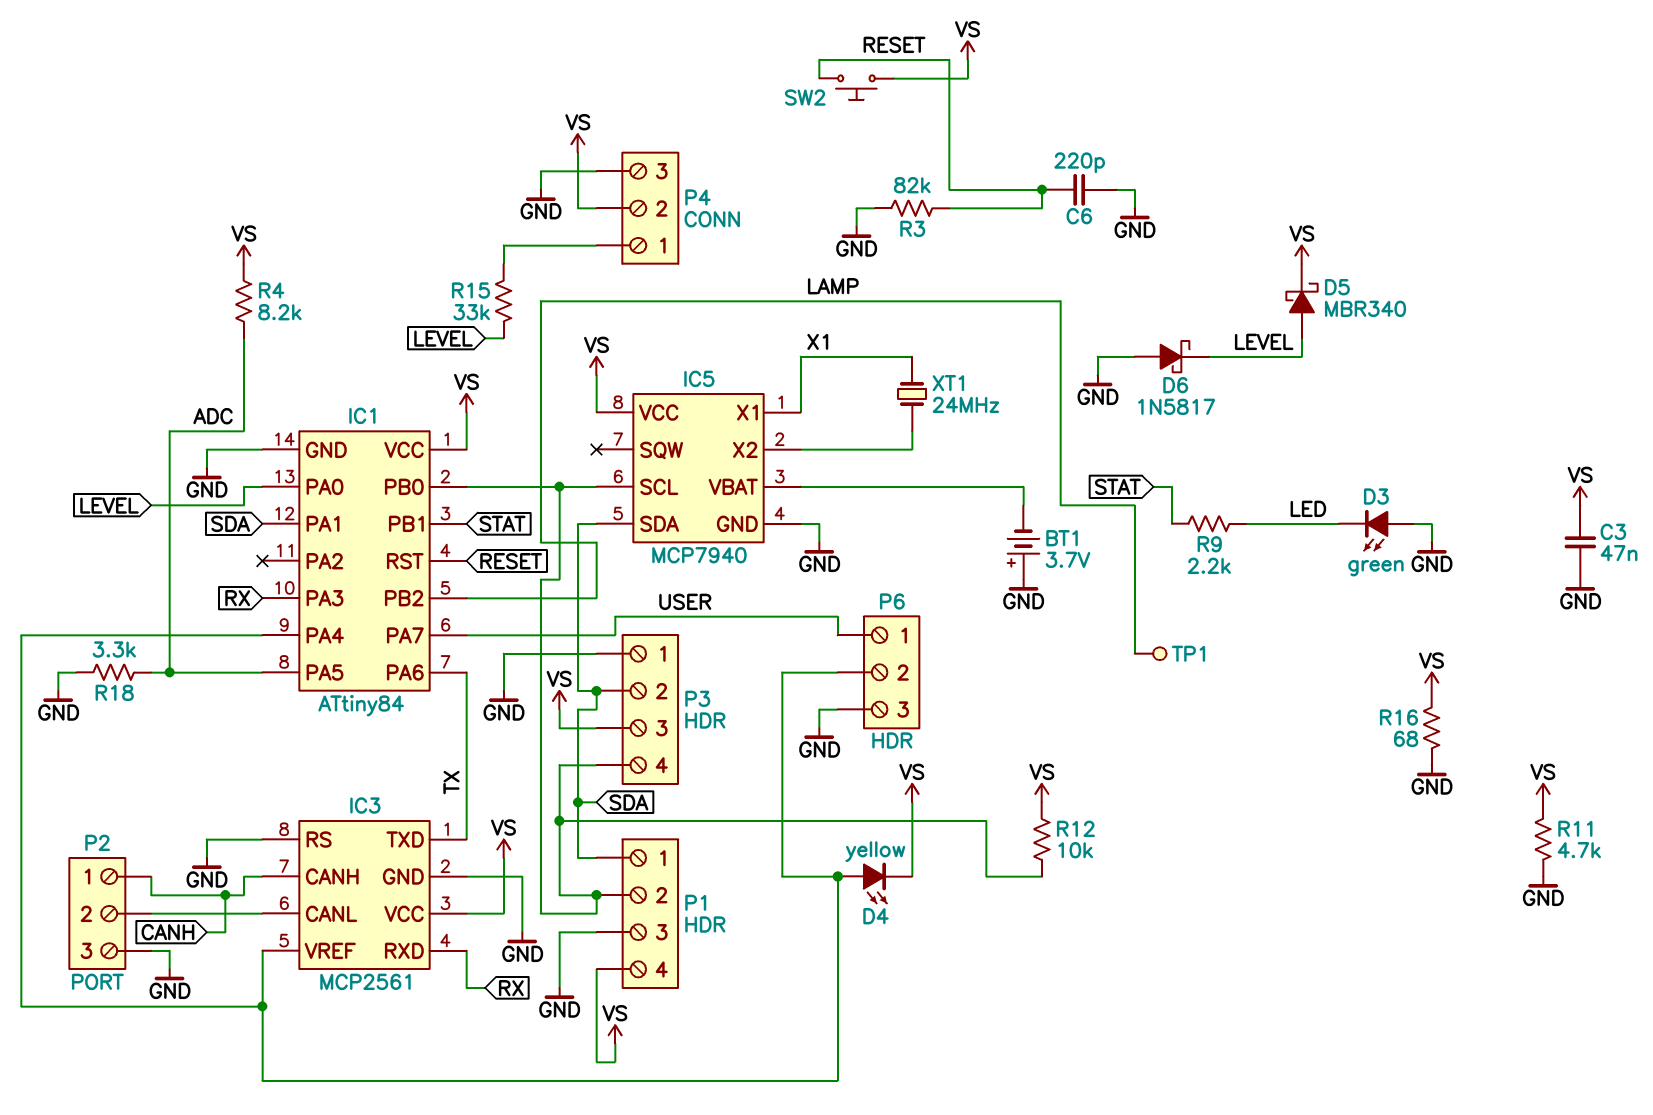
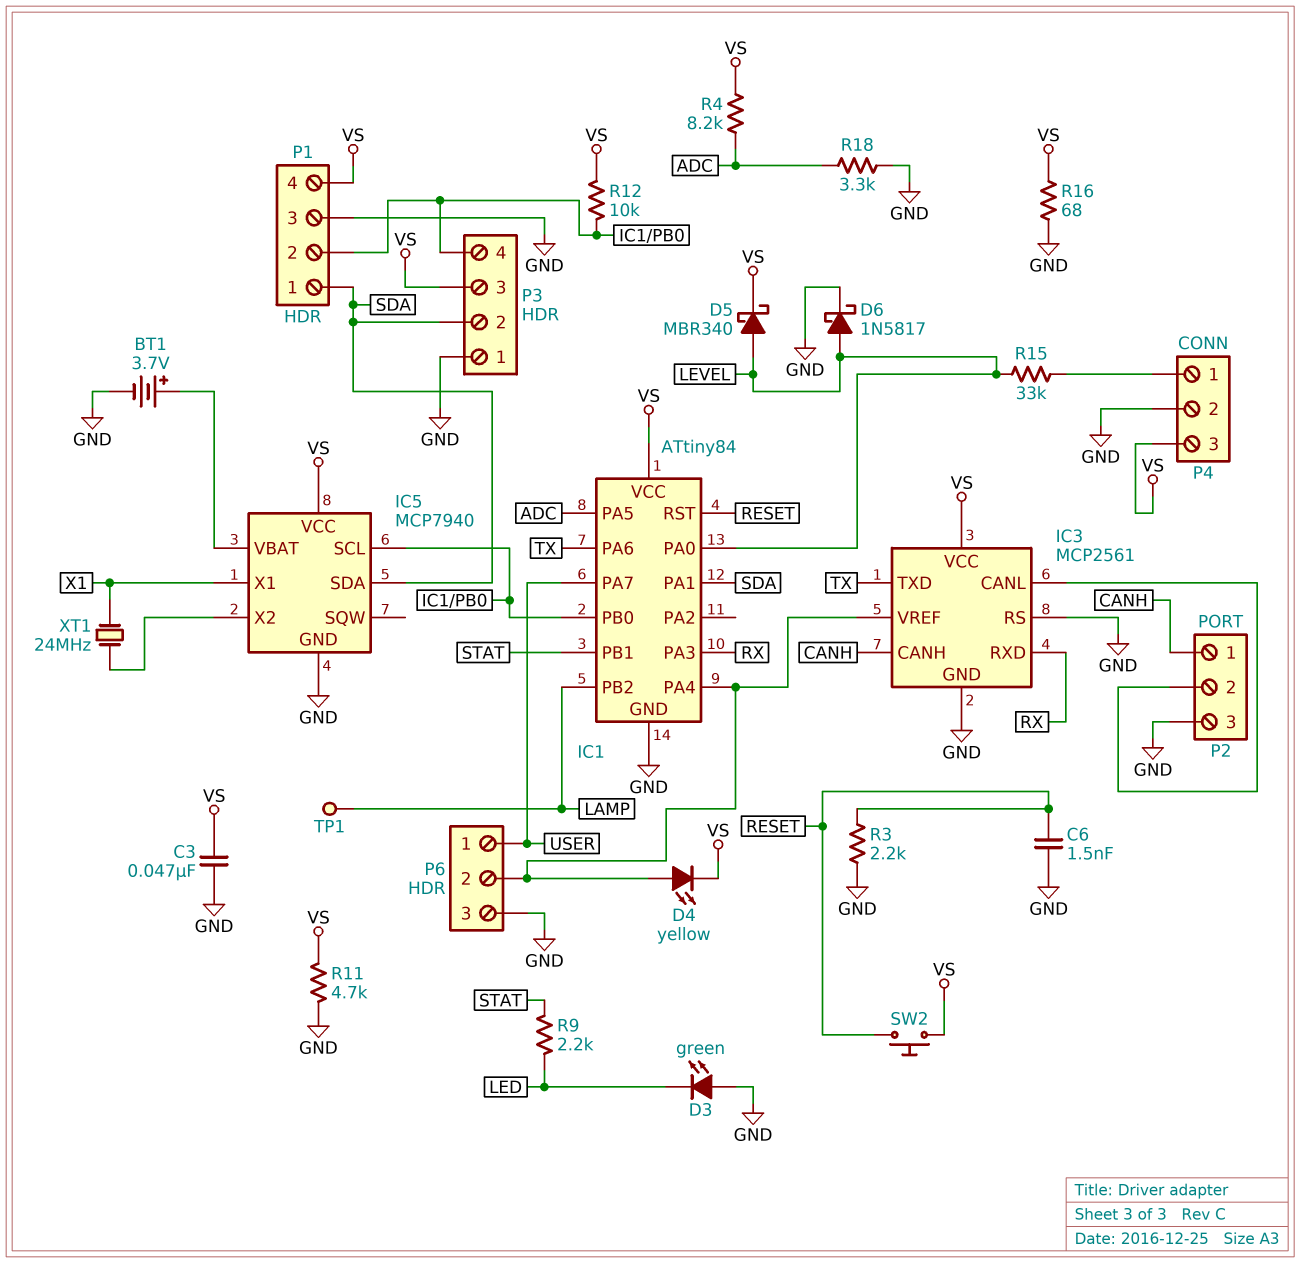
BT1: 3.7V (plus GND, minus IC5/VBAT) -> 3.7V (plus IC5/VBAT, minus GND)
C6: 220pF (GND, RESET) -> 1.5nF (GND, RESET)
D6: schottky 1N5817 (A GND, K LEVEL) -> schottky 1N5817 (A LEVEL, K GND)
P4 pin 2: VS -> GND
P4 pin 3: GND -> VS
R3: 82k (GND, RESET) -> 2.2k (GND, RESET)

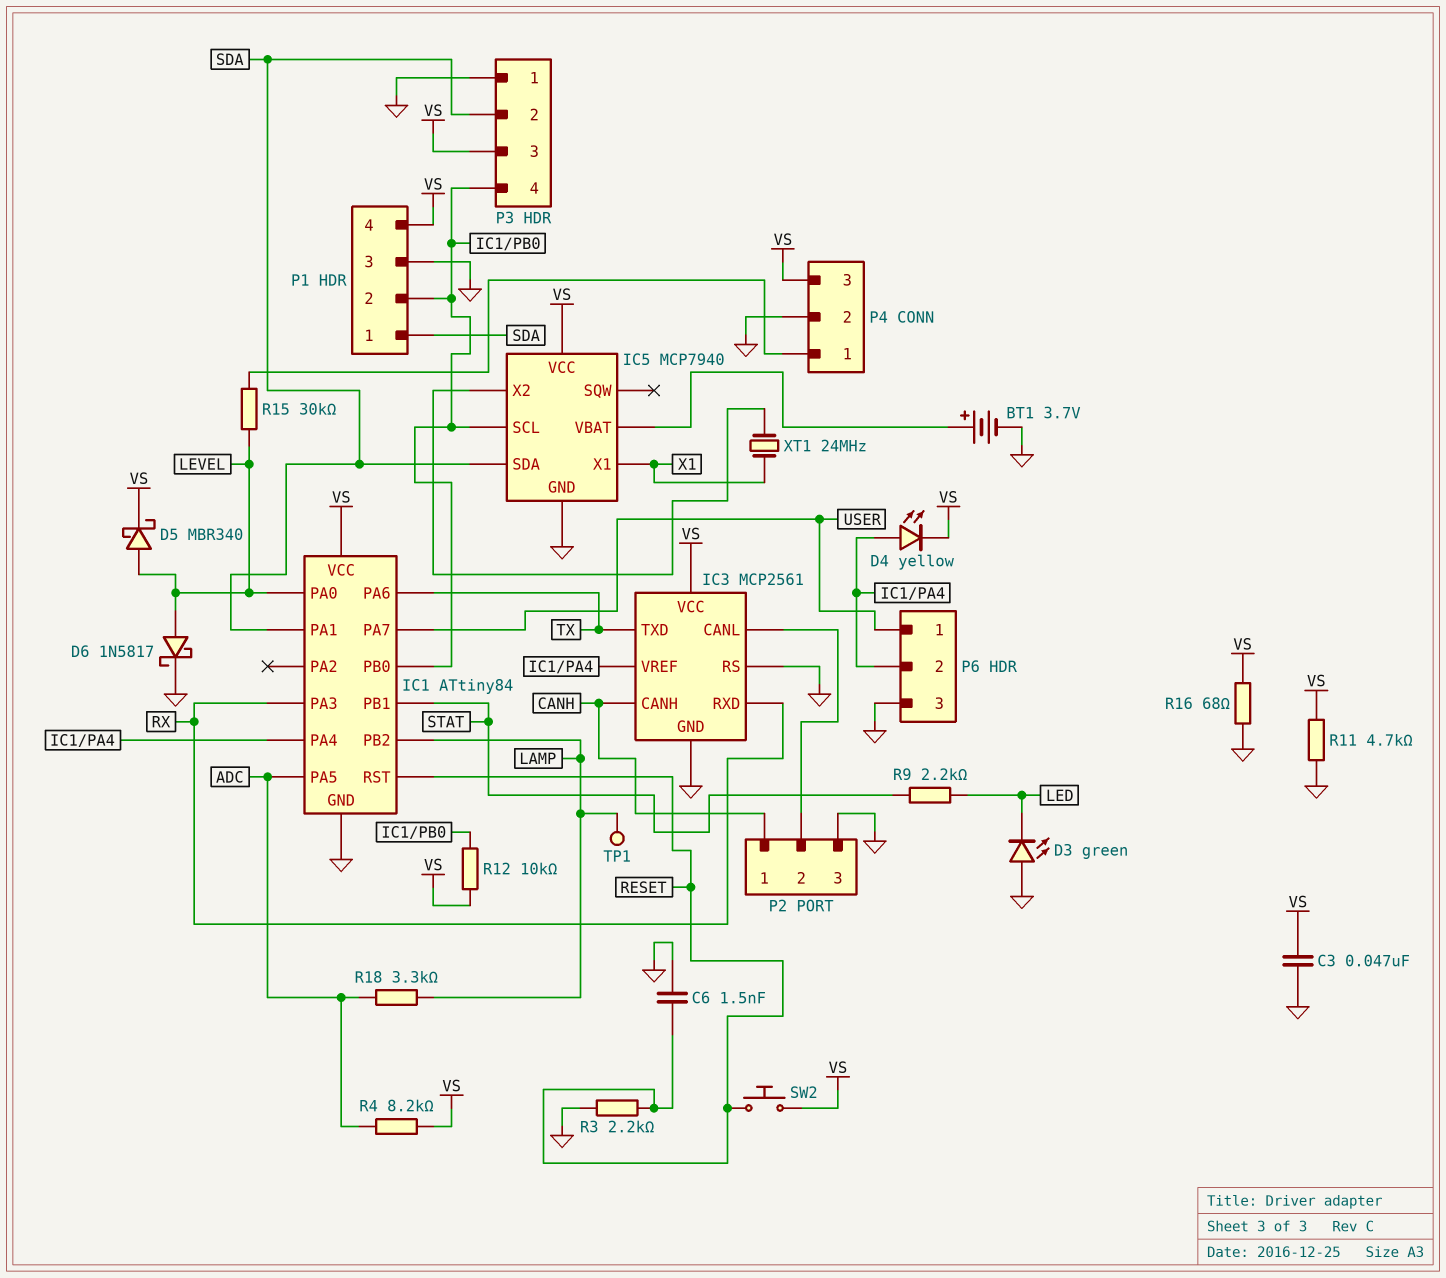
R15: 33k (LEVEL, P4/1) -> 30k (LEVEL, P4/1)
R18: 3.3k (ADC, GND) -> 3.3k (ADC, LAMP)

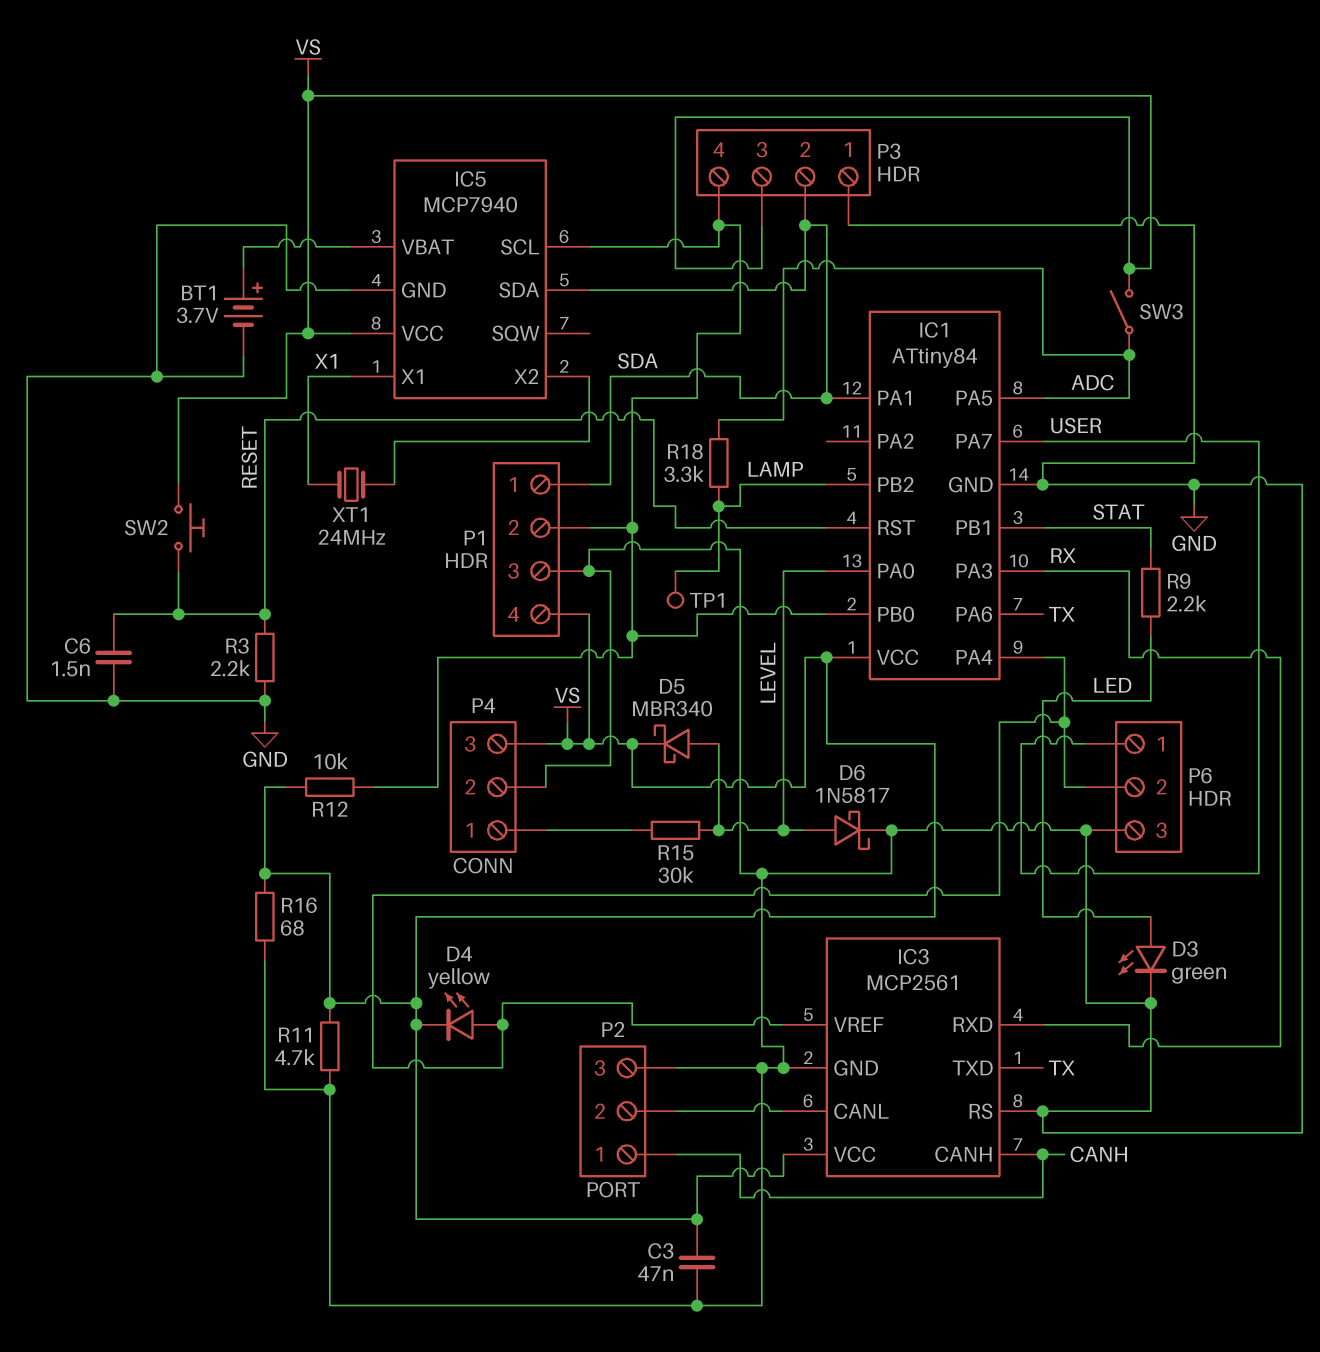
D3: LED green (A GND, K LED) -> LED green (A LED, K GND)
R4: 8.2k (ADC, VS) -> none
SW3: none -> switch (ADC, VS)

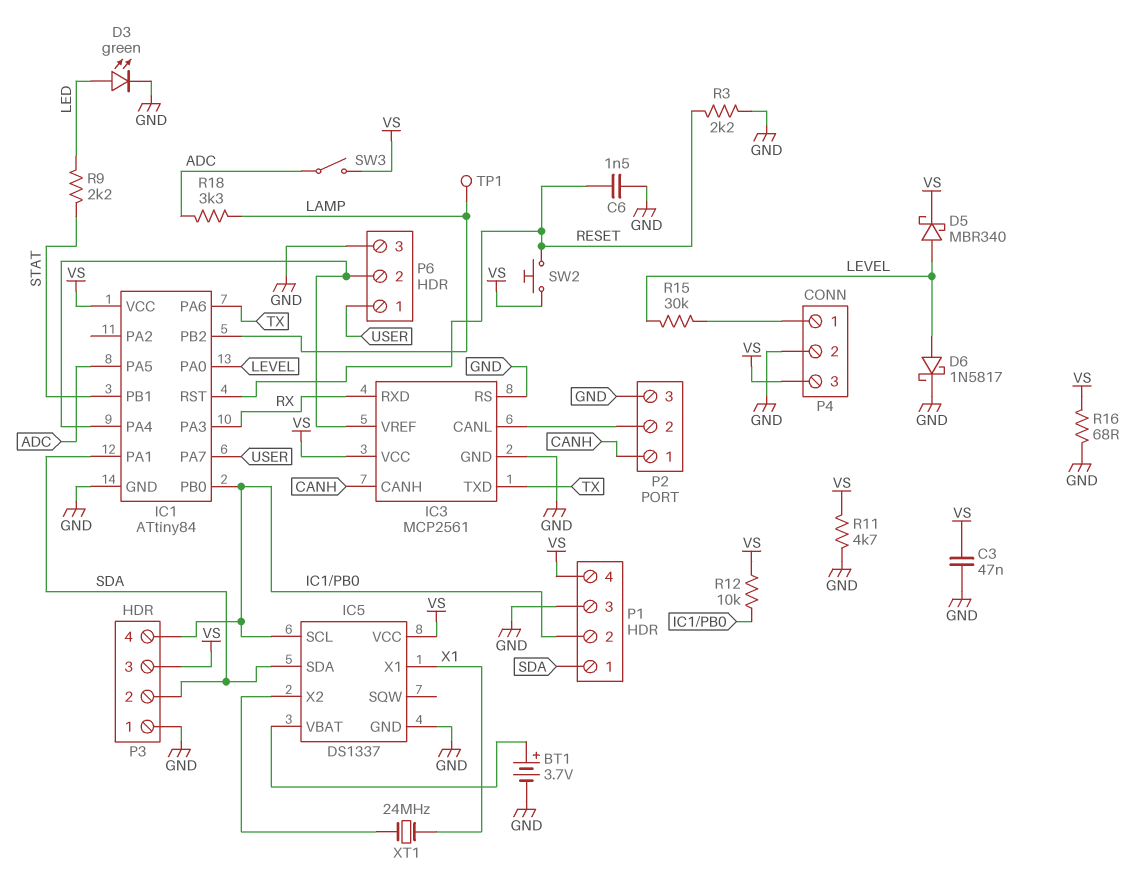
D4: LED yellow (A IC1/PA4, K VS) -> none
IC5: MCP7940 -> DS1337

